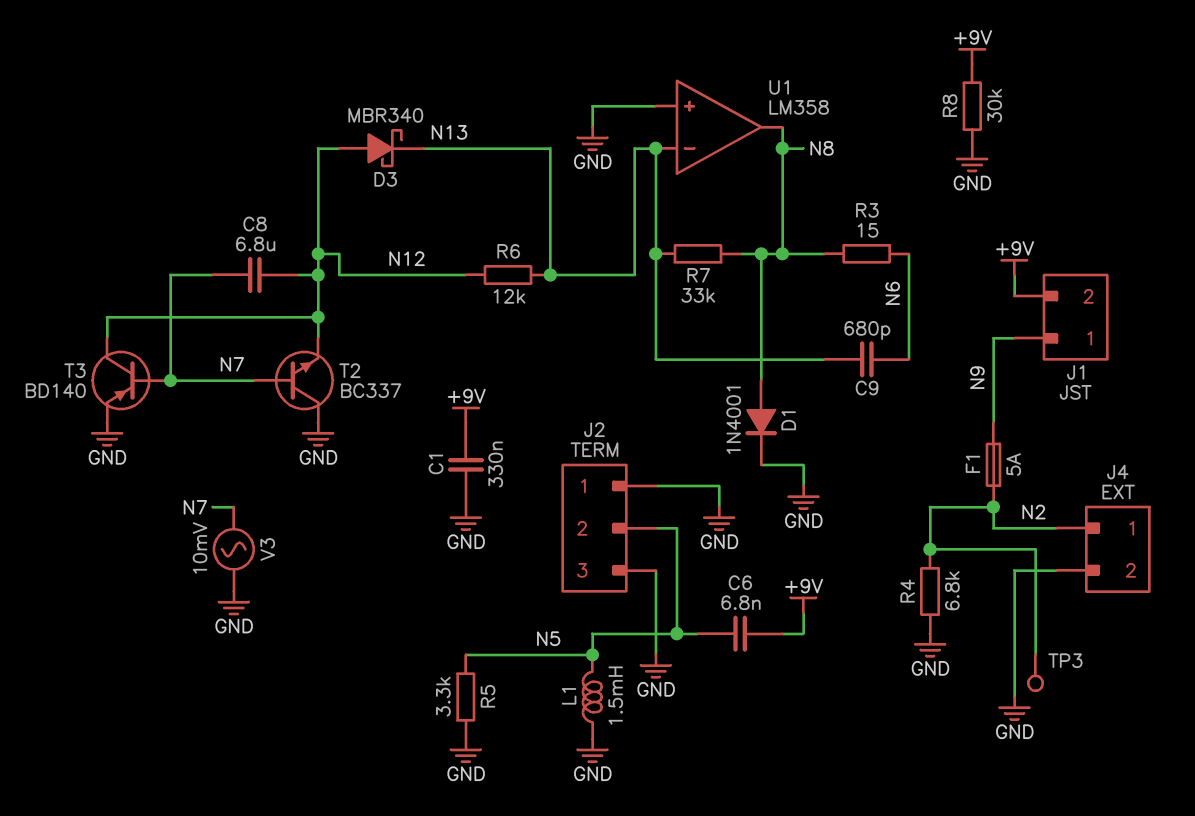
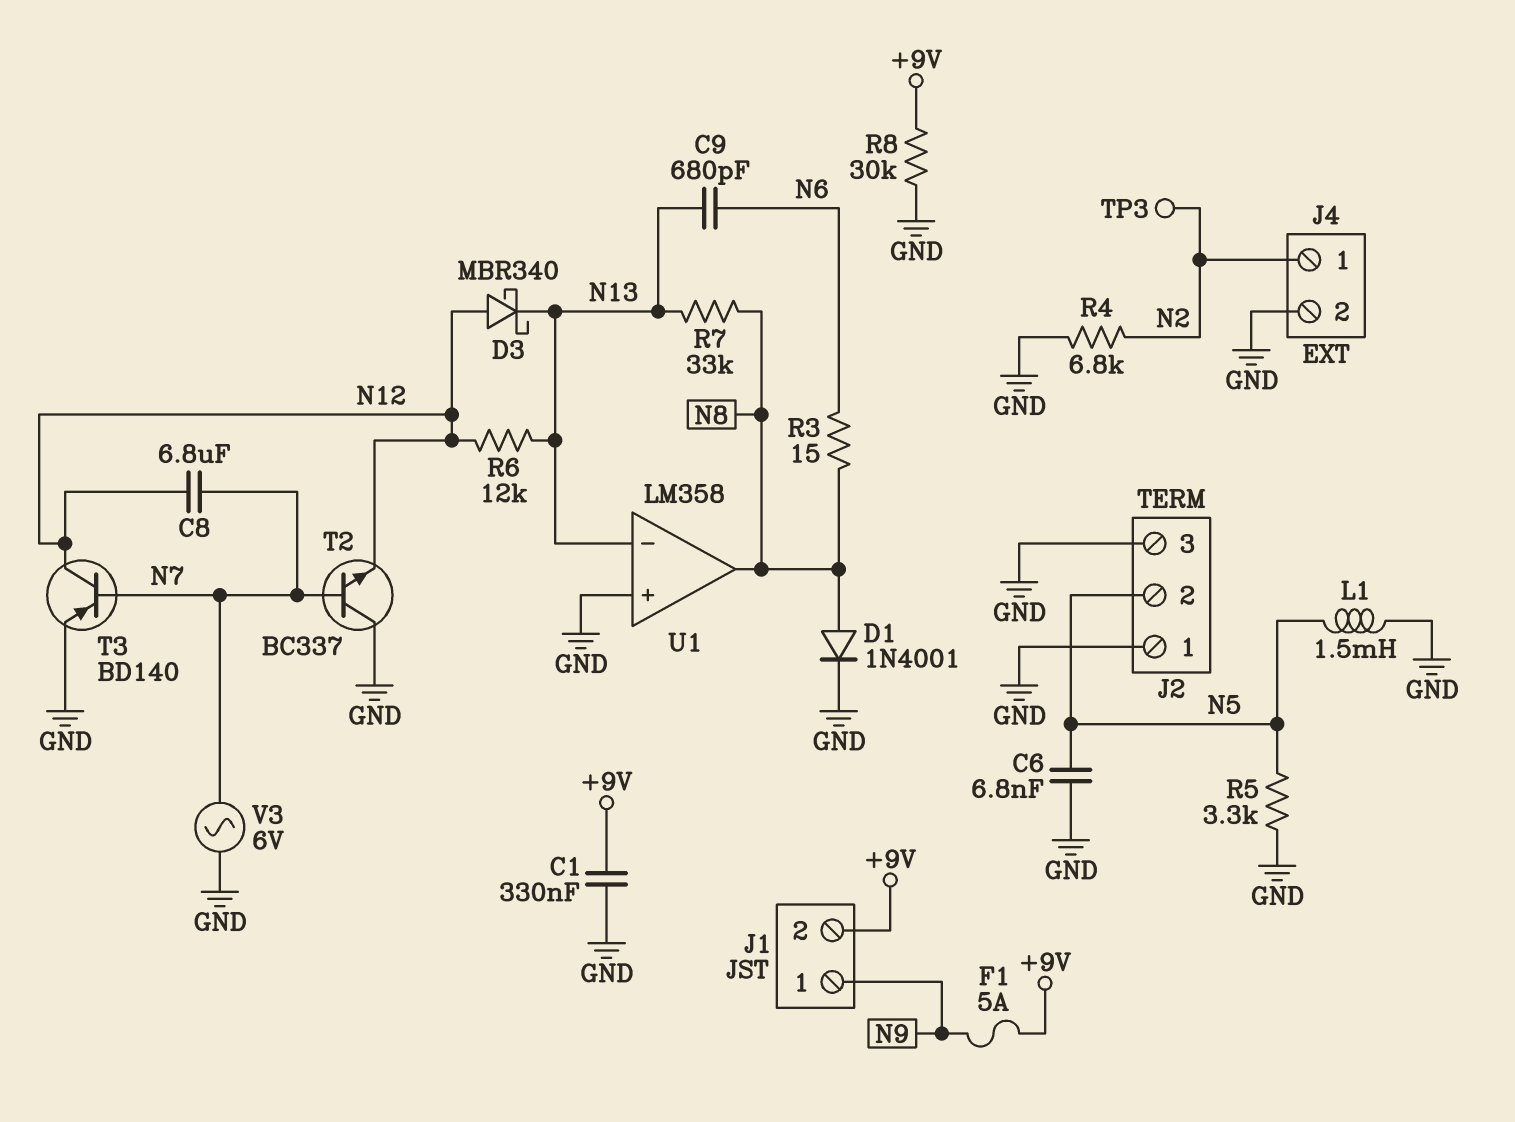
C6: 6.8nF (+9V, N5) -> 6.8nF (GND, N5)
F1: 5A (N2, N9) -> 5A (+9V, N9)
V3: AC 10mV (GND, N7) -> AC 6V (GND, N7)

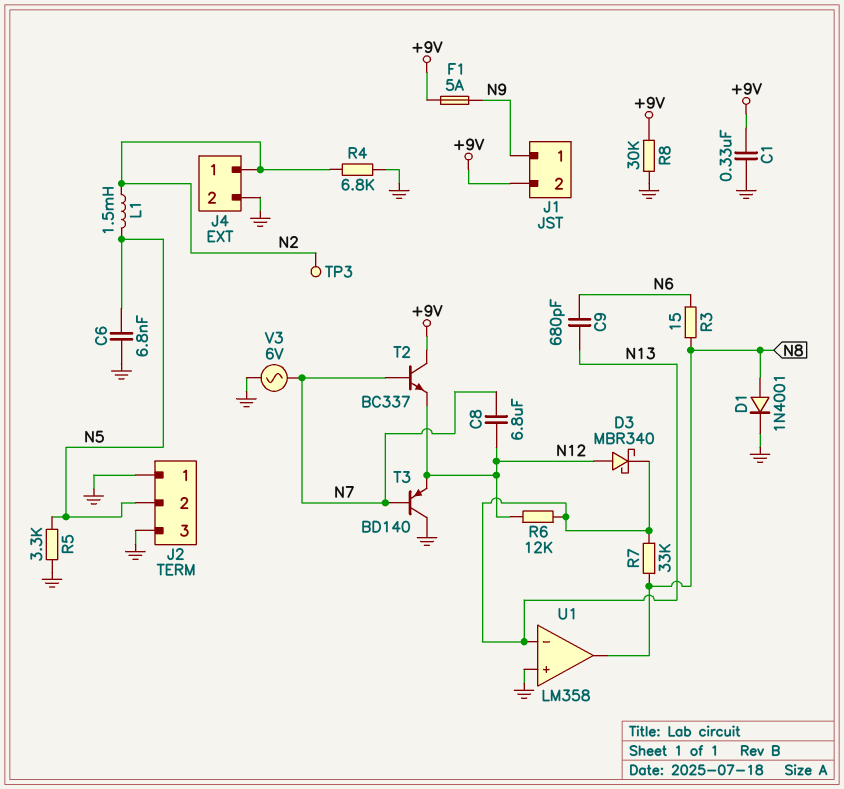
L1: 1.5mH (GND, N5) -> 1.5mH (N2, N5)
T2: NPN BC337 (B N7, C GND, E N12) -> NPN BC337 (B N7, C +9V, E N12)
T3: PNP BD140 (B N7, C N12, E GND) -> PNP BD140 (B N7, C GND, E N12)

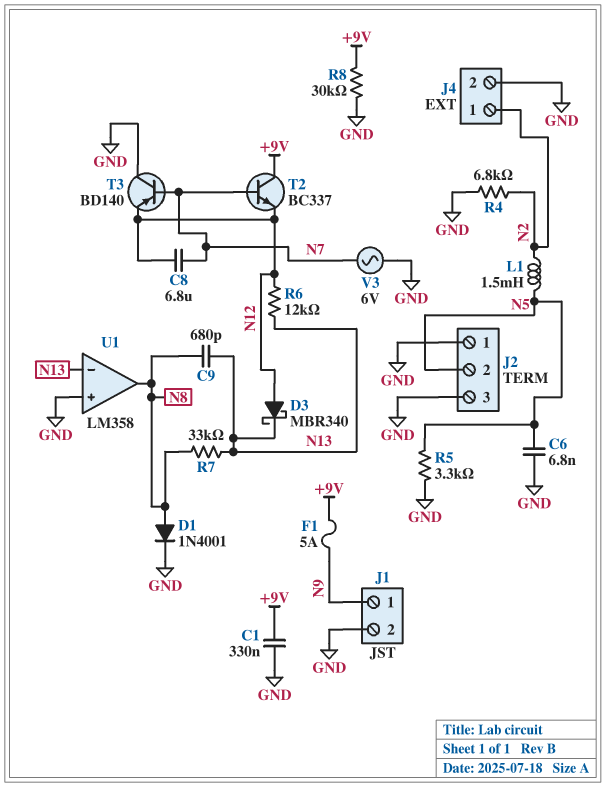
C9: 680pF (N6, N13) -> 680pF (N8, N13)
J1 pin 2: +9V -> GND
R3: 15 (N6, N8) -> none
TP3: test point (N2) -> none

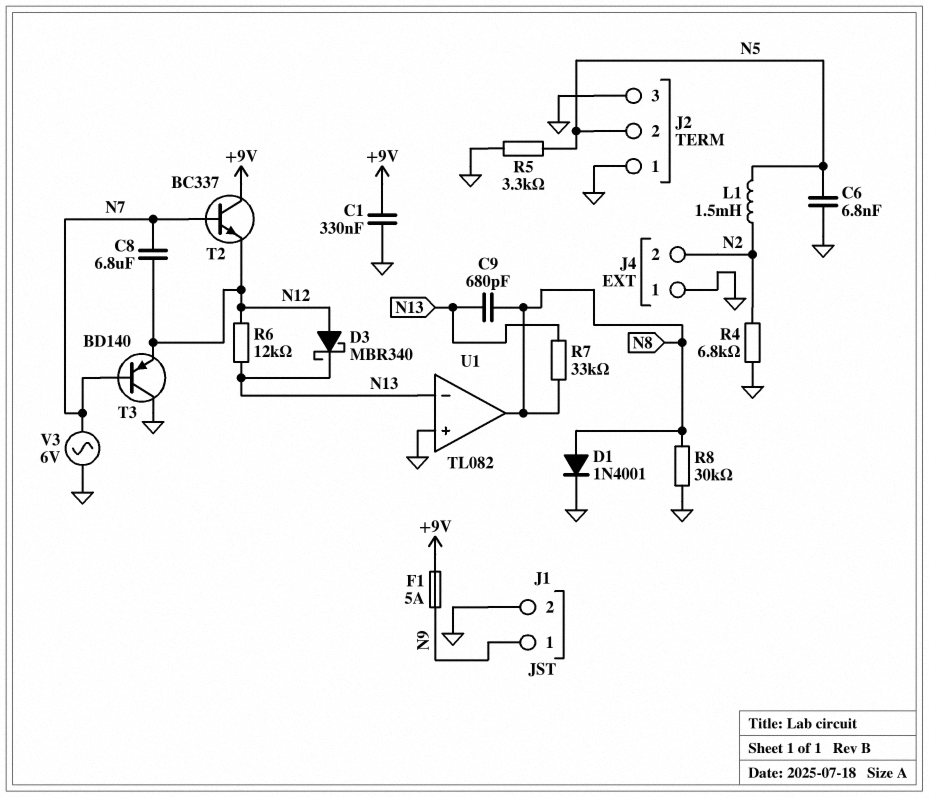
J4 pin 1: N2 -> GND
J4 pin 2: GND -> N2
R8: 30k (+9V, GND) -> 30k (GND, N8)
U1: LM358 -> TL082

